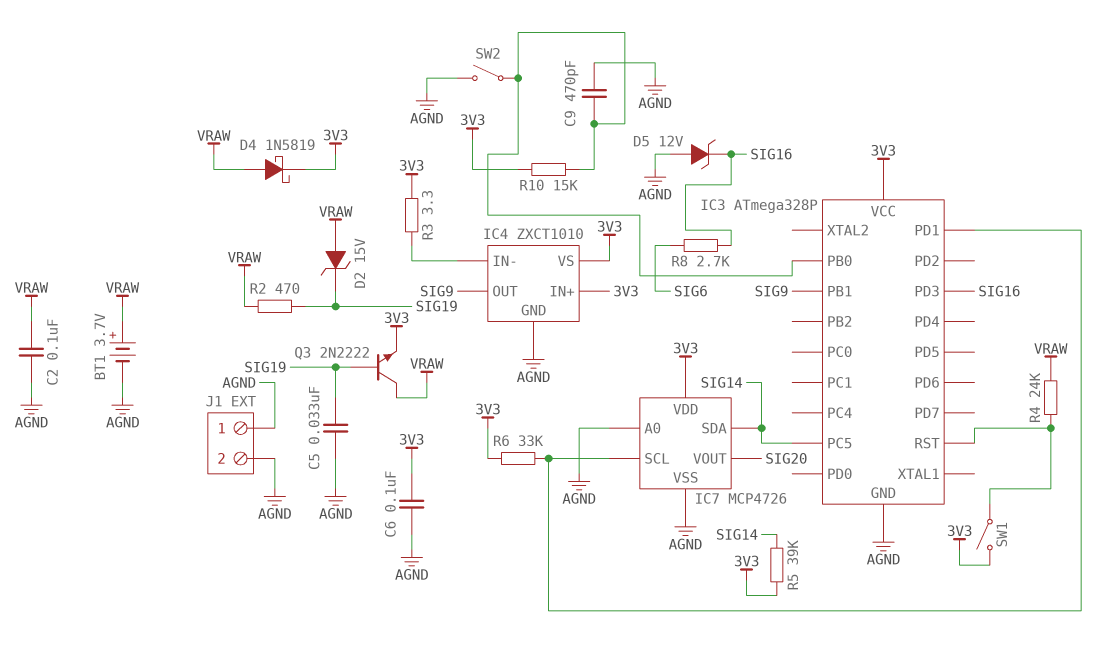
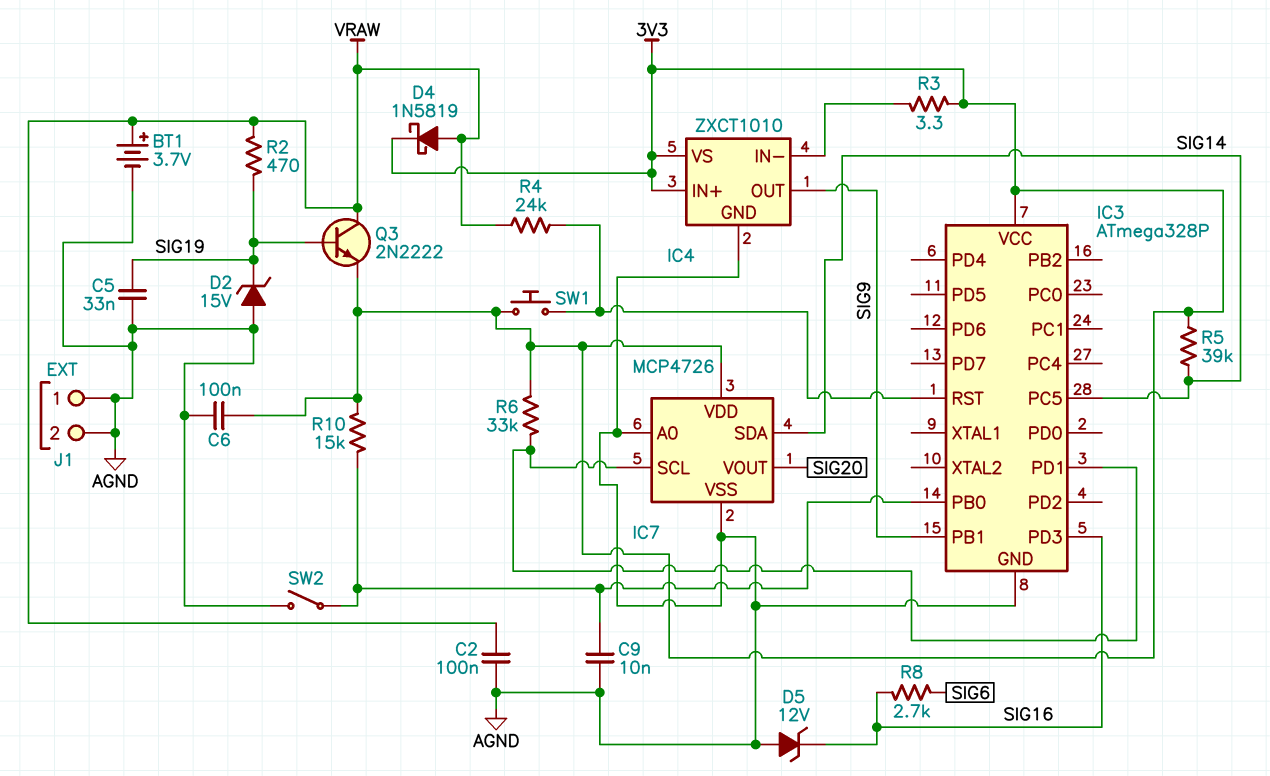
C9: 470pF (AGND, IC3/PB0) -> 10nF (AGND, IC3/PB0)
D2: zener 15V (A VRAW, K SIG19) -> zener 15V (A AGND, K SIG19)
SW1: switch (3V3, IC3/RST) -> button (3V3, IC3/RST)

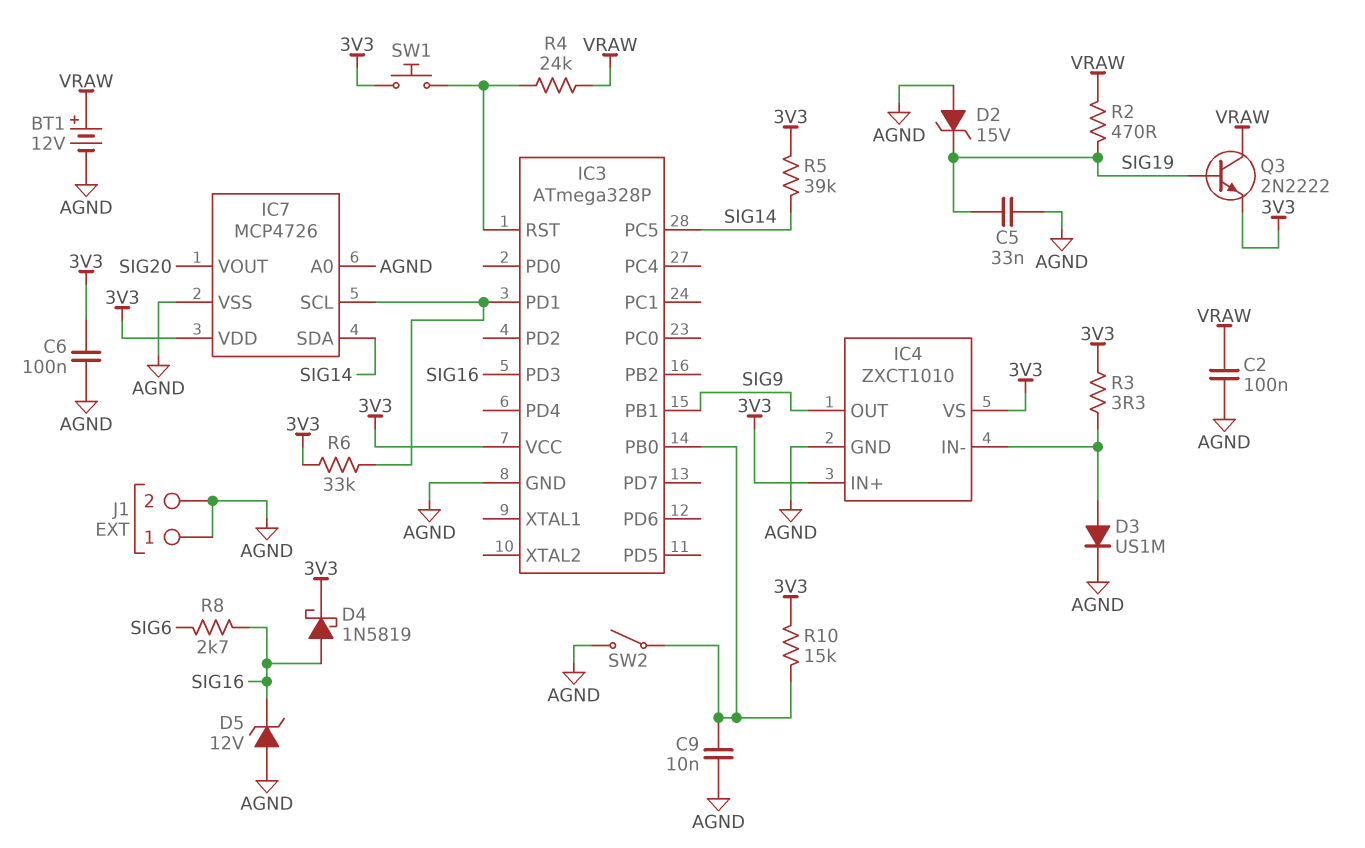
BT1: 3.7V (plus VRAW, minus AGND) -> 12V (plus VRAW, minus AGND)
D3: none -> diode US1M (A IC4/IN-, K AGND)
D4: schottky 1N5819 (A VRAW, K 3V3) -> schottky 1N5819 (A SIG16, K 3V3)

